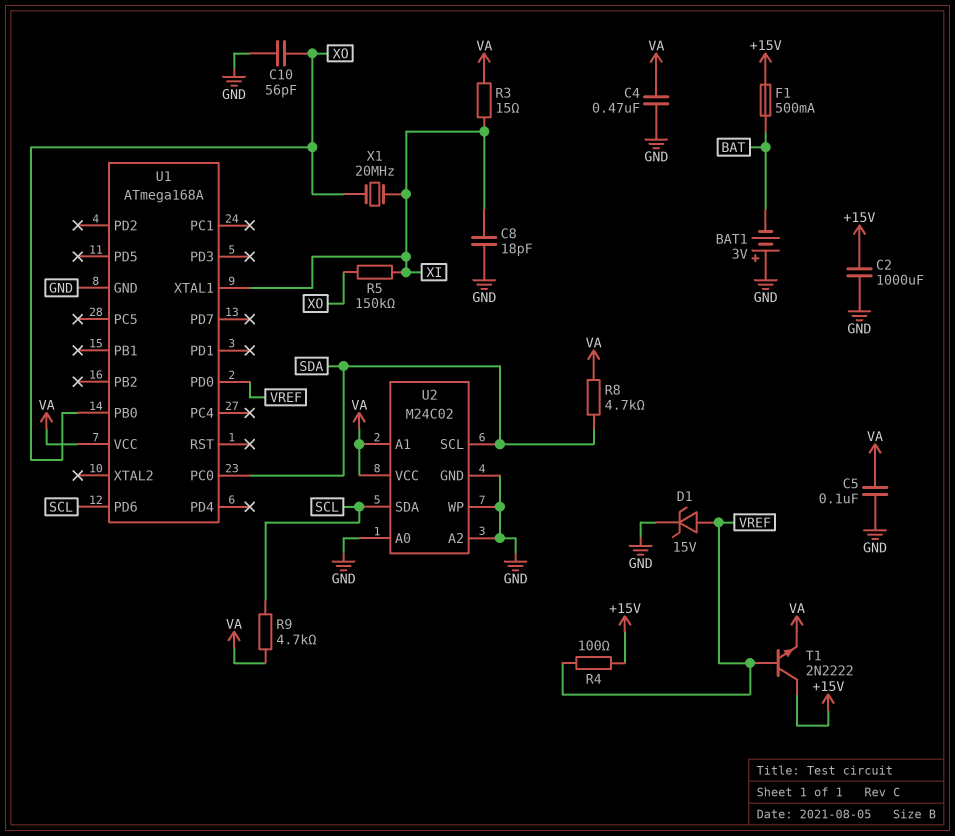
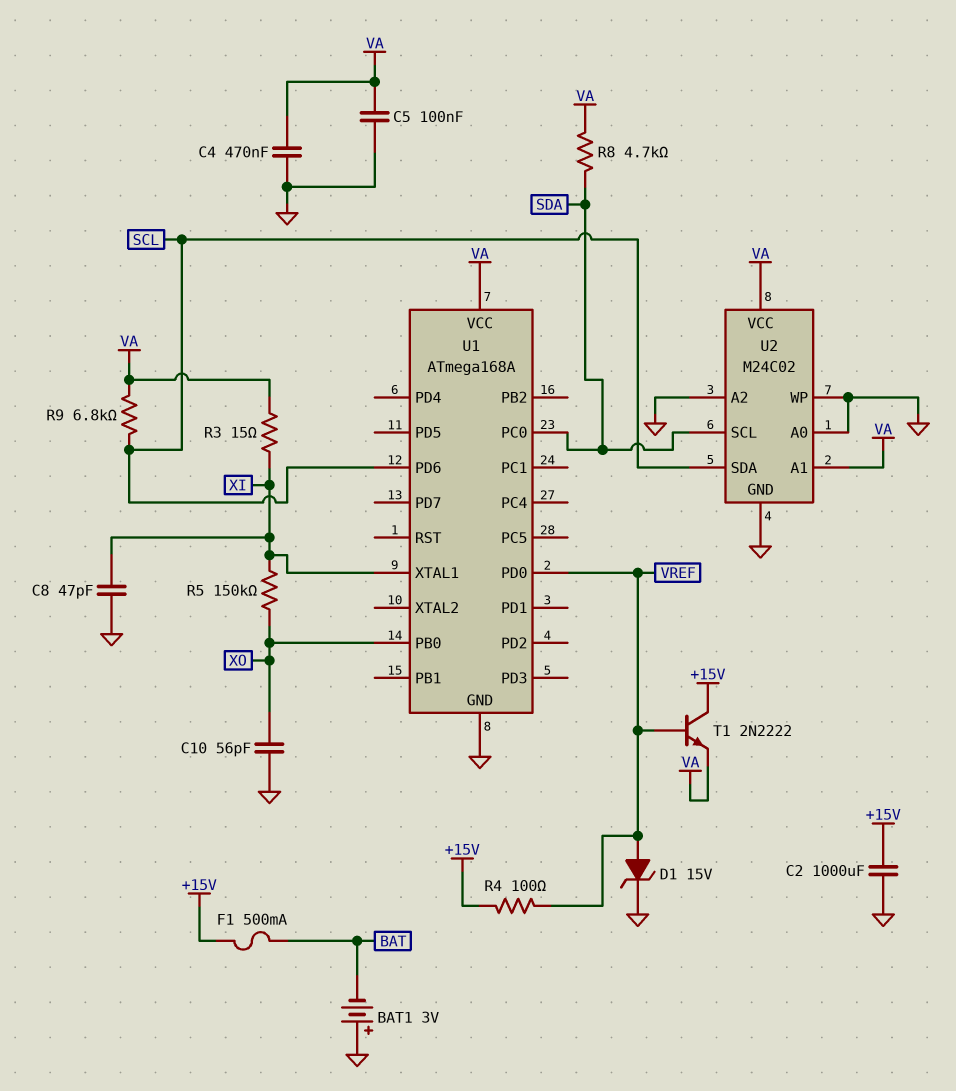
C8: 18pF (GND, XI) -> 47pF (GND, XI)
R9: 4.7k (SCL, VA) -> 6.8k (SCL, VA)
X1: 20MHz (XI, XO) -> none

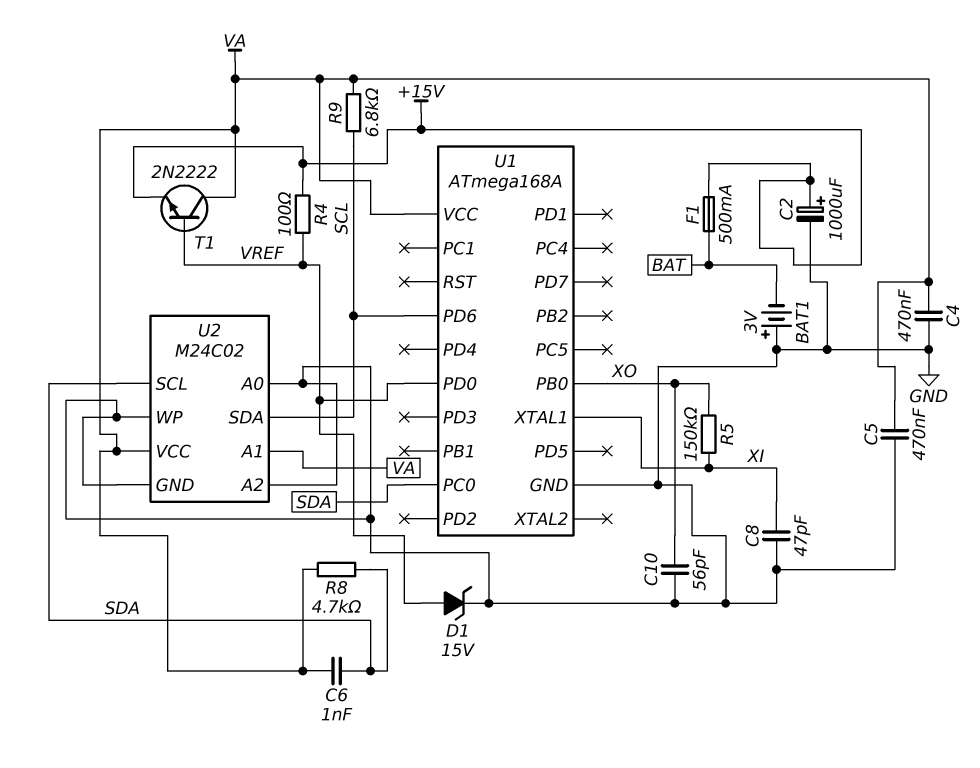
C2: 1000uF (+15V, GND) -> 1000uF (plus +15V, minus GND)
C5: 100nF (GND, VA) -> 470nF (GND, VA)
C6: none -> 1nF (SDA, VA)
R3: 15 (VA, XI) -> none
T1: NPN 2N2222 (B VREF, C +15V, E VA) -> NPN 2N2222 (B VREF, C VA, E +15V)

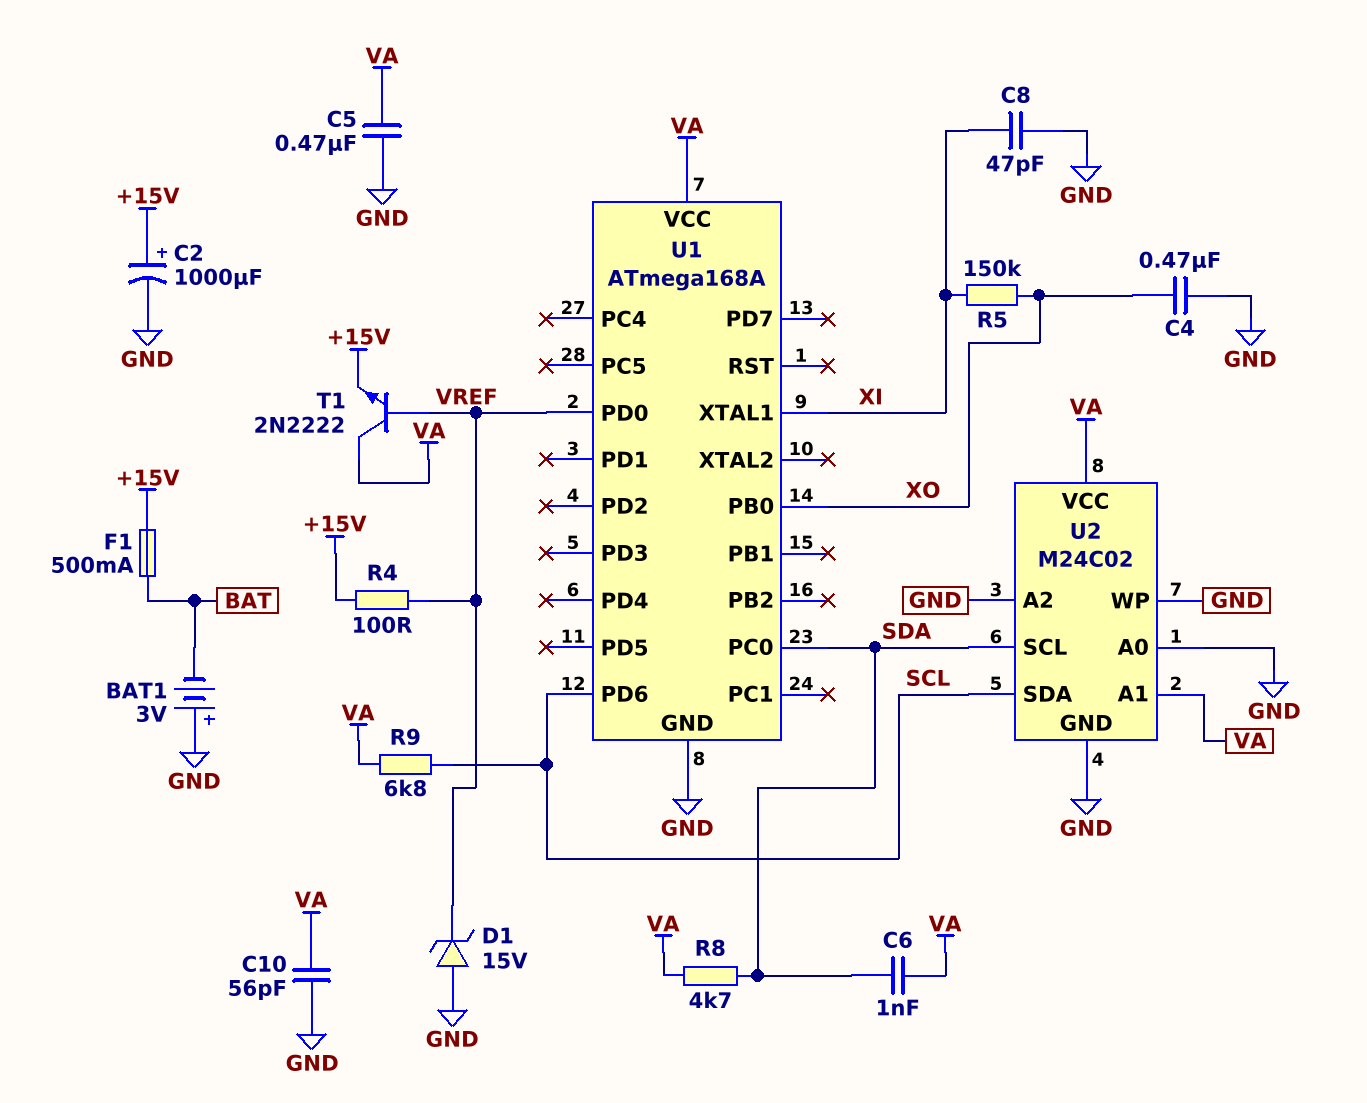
C4: 470nF (GND, VA) -> 470nF (GND, XO)
C10: 56pF (GND, XO) -> 56pF (GND, VA)
D1: zener 15V (A VREF, K GND) -> zener 15V (A GND, K VREF)

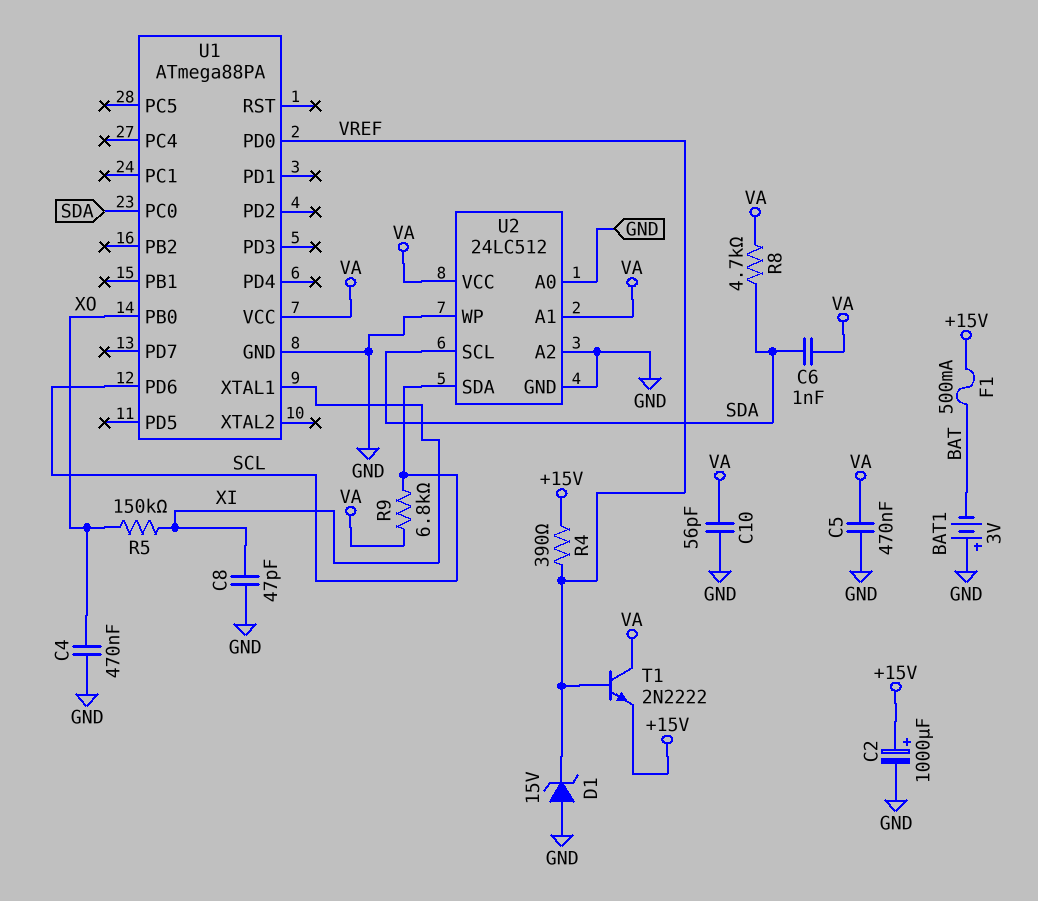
R4: 100 (+15V, VREF) -> 390 (+15V, VREF)
U1: ATmega168A -> ATmega88PA
U2: M24C02 -> 24LC512

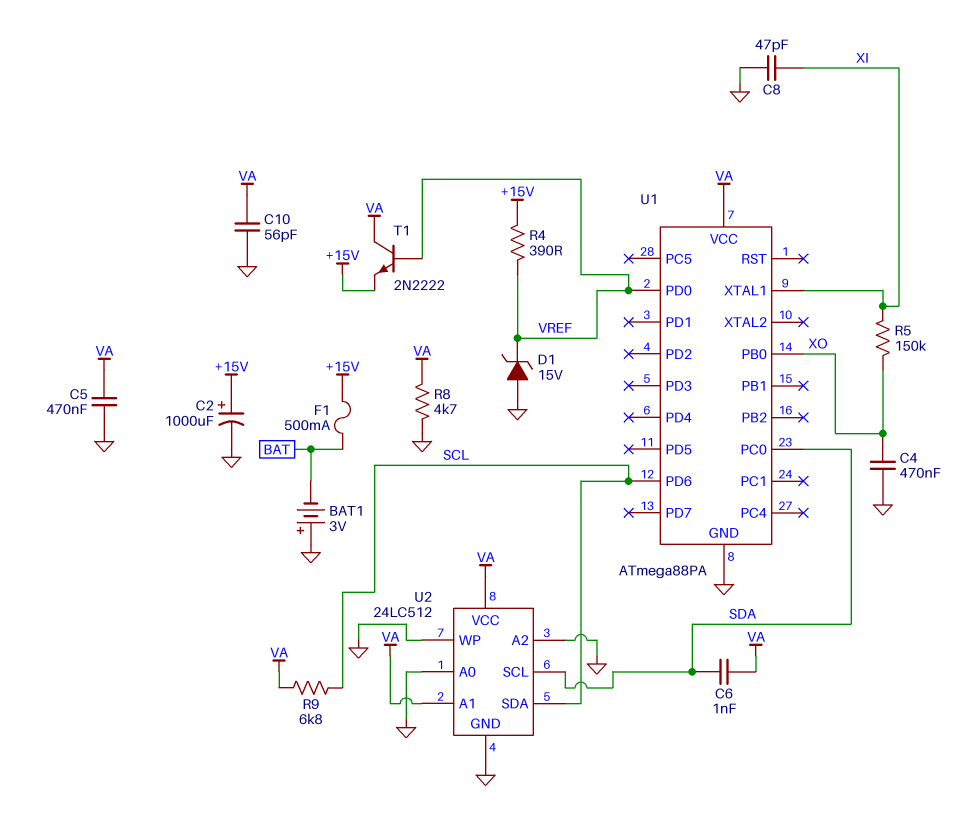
R8: 4.7k (SDA, VA) -> 4.7k (GND, VA)

